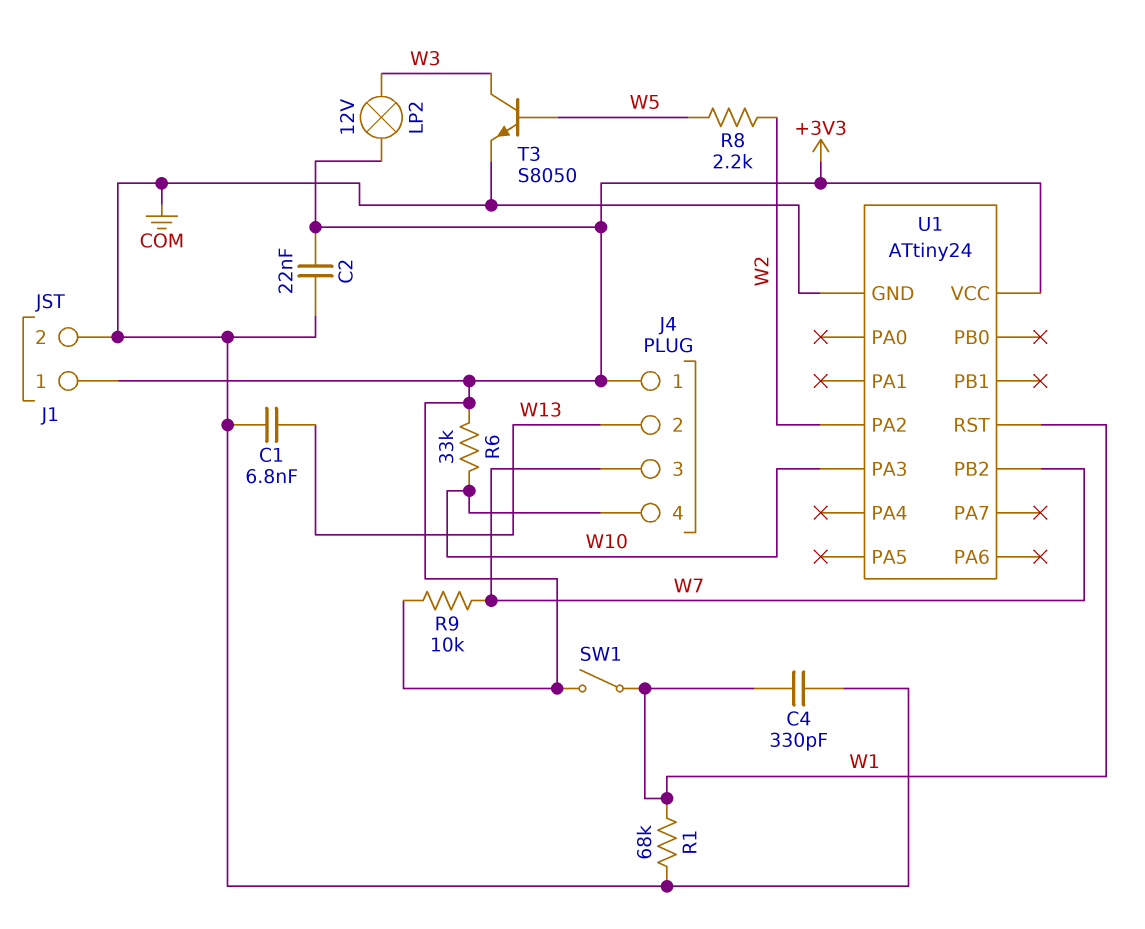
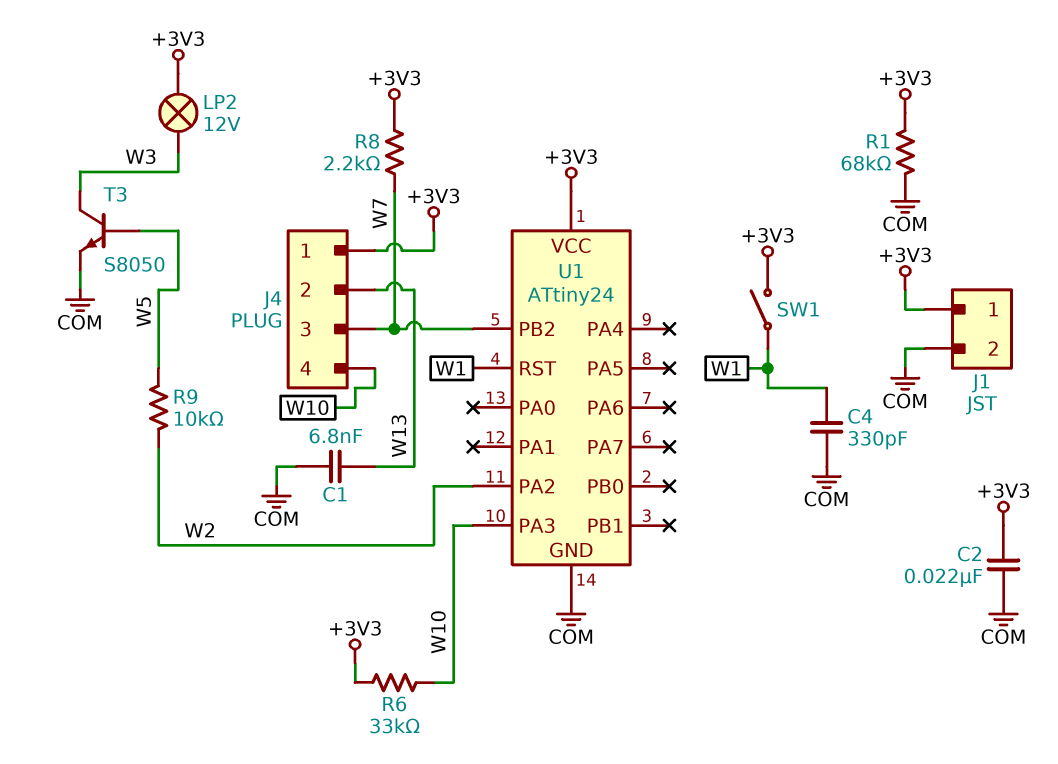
R1: 68k (COM, W1) -> 68k (+3V3, COM)
R8: 2.2k (W2, W5) -> 2.2k (+3V3, W7)
R9: 10k (+3V3, W7) -> 10k (W2, W5)

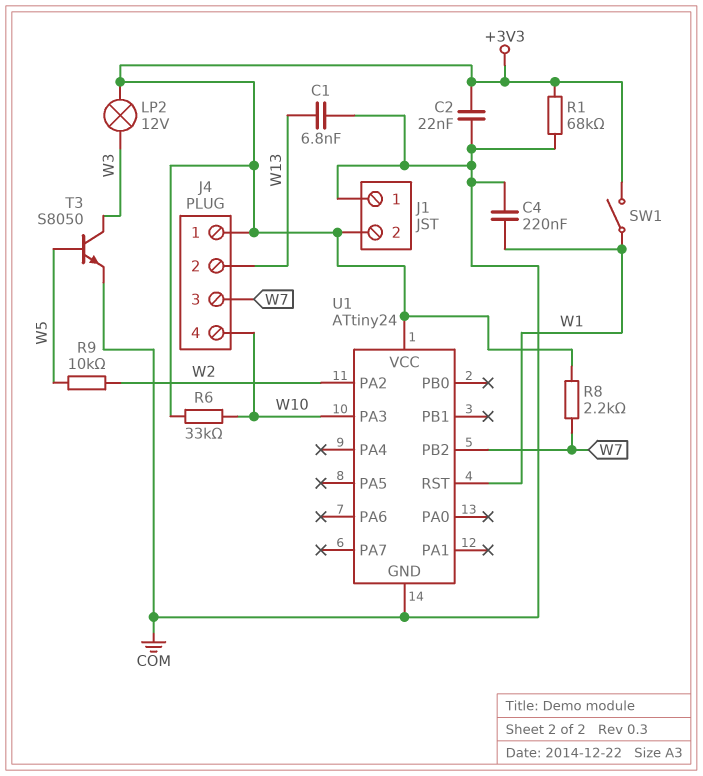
C4: 330pF (COM, W1) -> 220nF (COM, W1)
J1 pin 1: +3V3 -> COM
J1 pin 2: COM -> +3V3

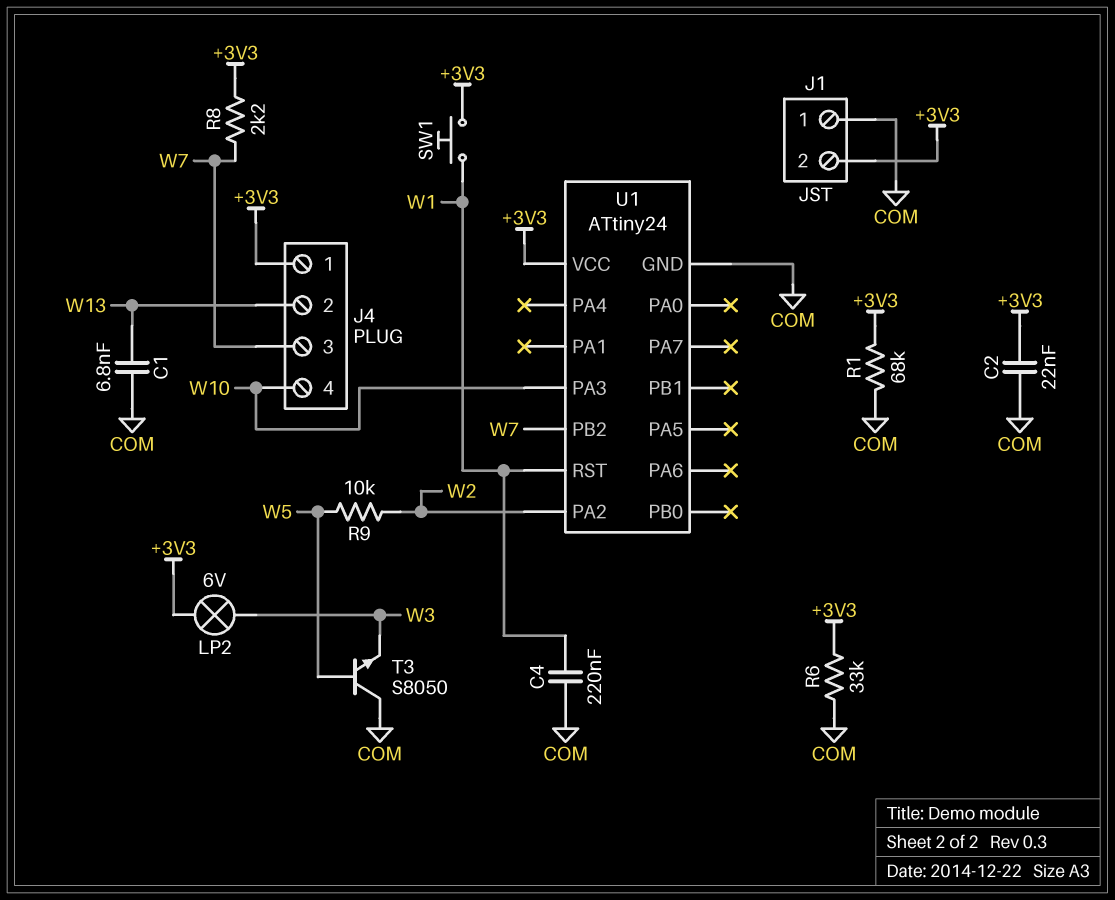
LP2: lamp 12V (+3V3, W3) -> lamp 6V (+3V3, W3)
R6: 33k (+3V3, W10) -> 33k (+3V3, COM)
SW1: switch (+3V3, W1) -> button (+3V3, W1)
T3: NPN S8050 (B W5, C W3, E COM) -> NPN S8050 (B W5, C COM, E W3)

